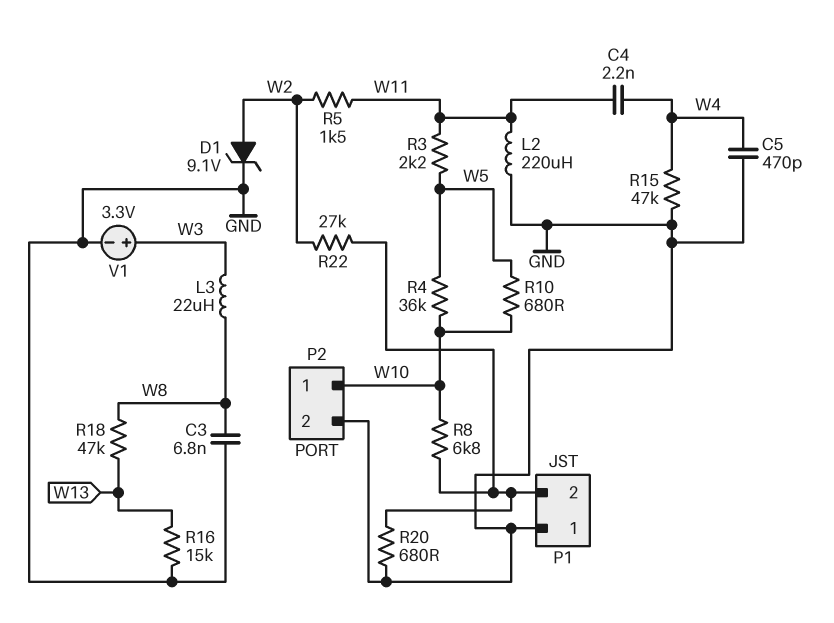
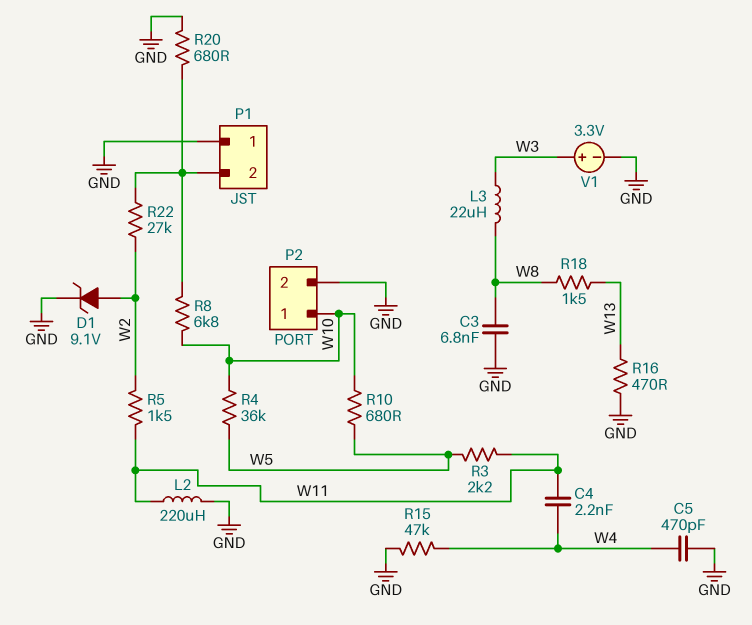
R16: 15k (GND, W13) -> 470 (GND, W13)
R18: 47k (W8, W13) -> 1.5k (W8, W13)

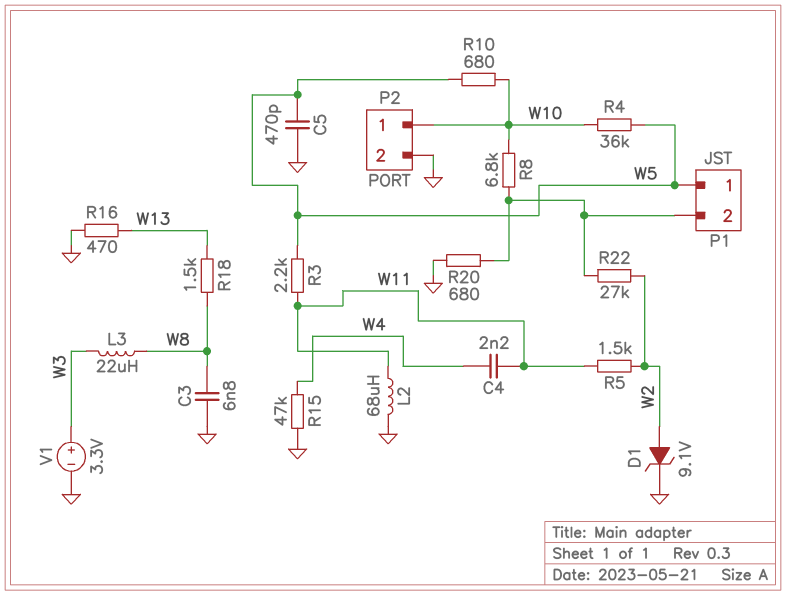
C5: 470pF (GND, W4) -> 470pF (GND, W5)
L2: 220uH (GND, W11) -> 68uH (GND, W11)
P1 pin 1: GND -> W5

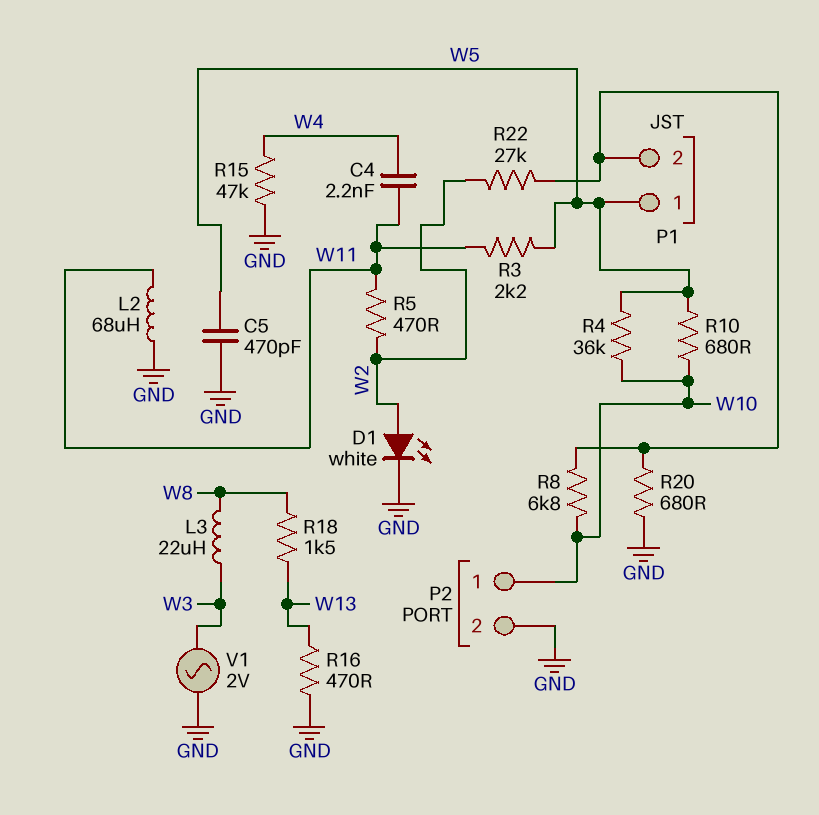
C3: 6.8nF (GND, W8) -> none
D1: zener 9.1V (A W2, K GND) -> LED white (A W2, K GND)
R5: 1.5k (W2, W11) -> 470 (W2, W11)
V1: 3.3V (plus W3, minus GND) -> AC 2V (GND, W3)

